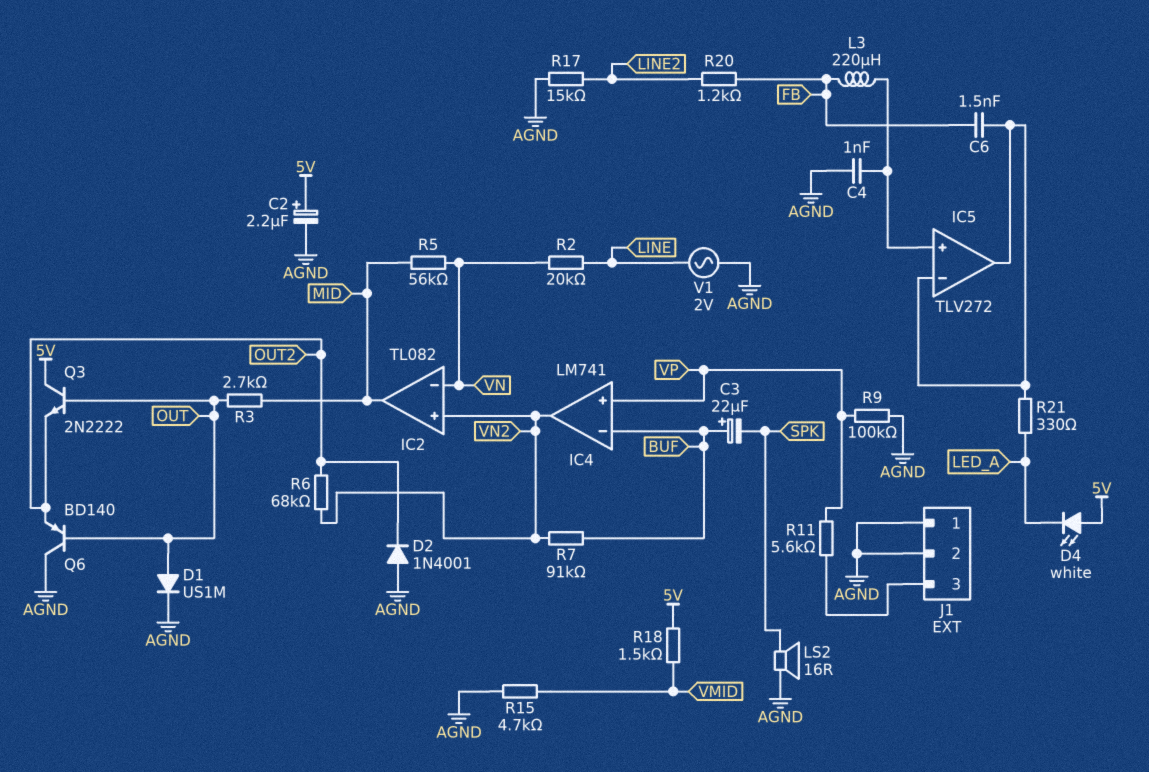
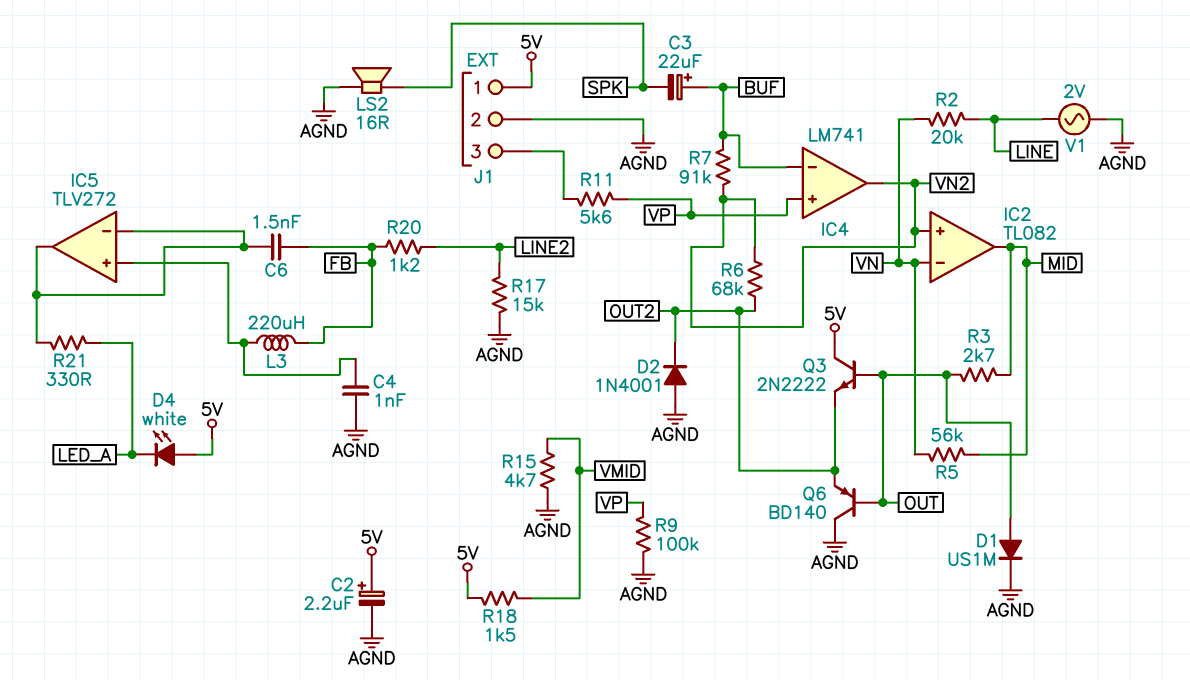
J1 pin 1: AGND -> 5V

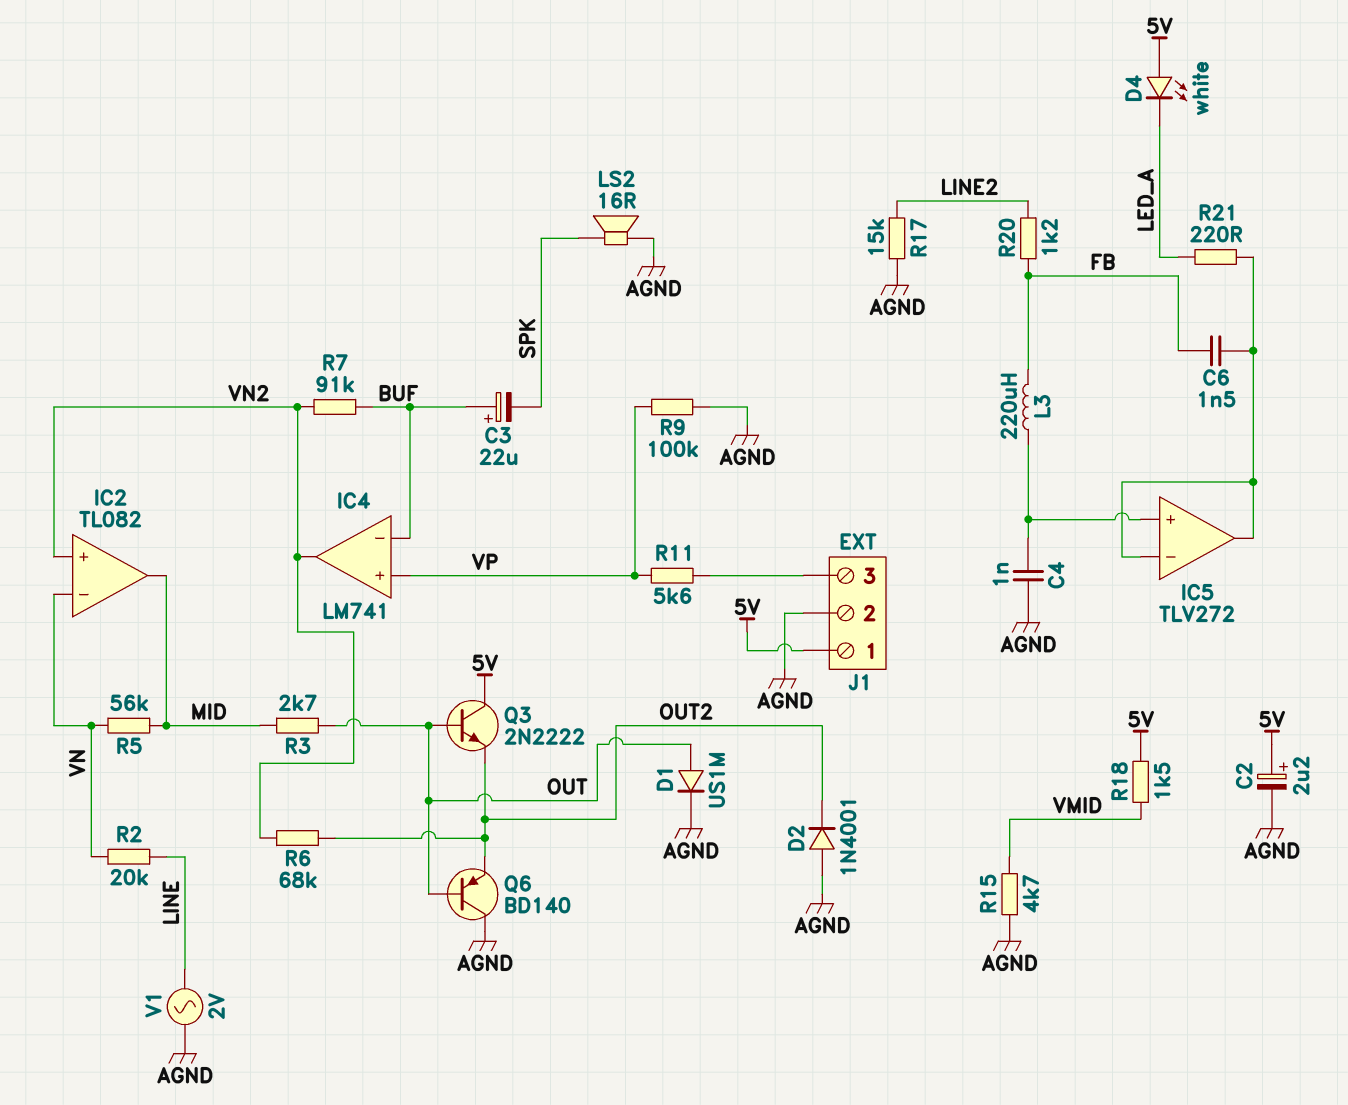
R21: 330 (IC5/in-, LED_A) -> 220 (IC5/in-, LED_A)

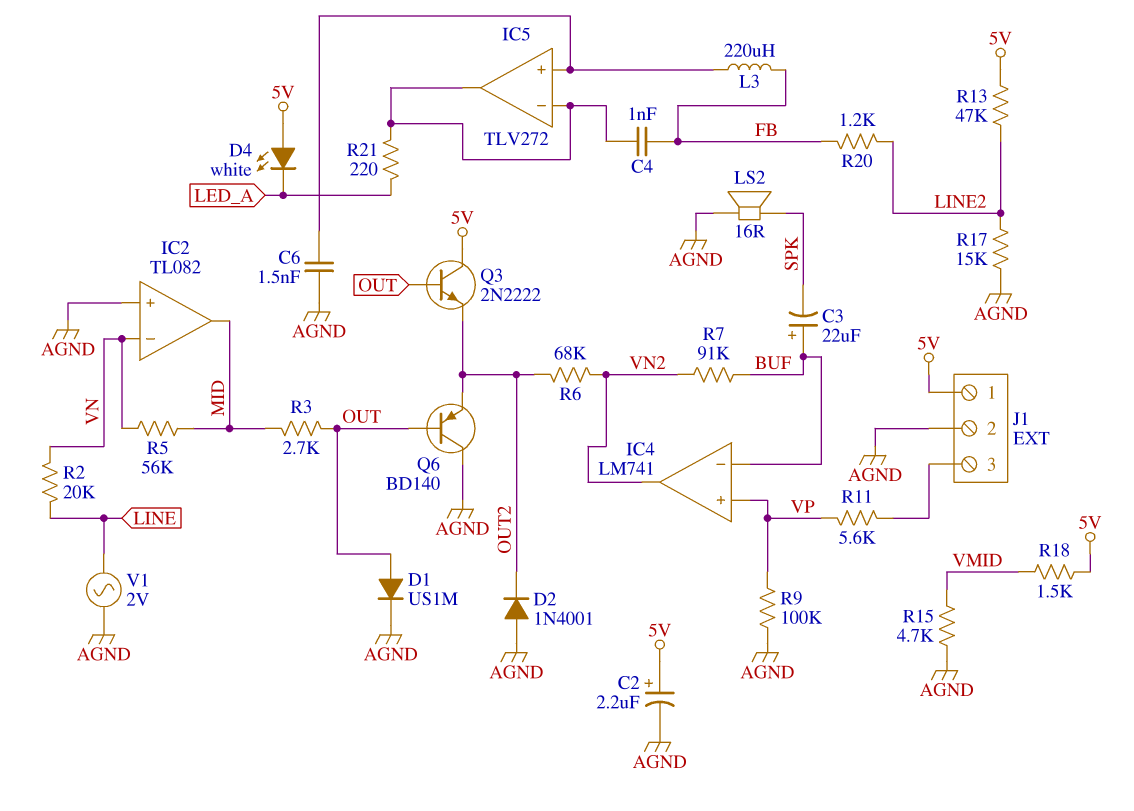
C4: 1nF (AGND, IC5/in+) -> 1nF (FB, IC5/in-)
C6: 1.5nF (FB, IC5/in-) -> 1.5nF (AGND, IC5/in+)
IC2 pin in+: VN2 -> AGND
R13: none -> 47k (5V, LINE2)

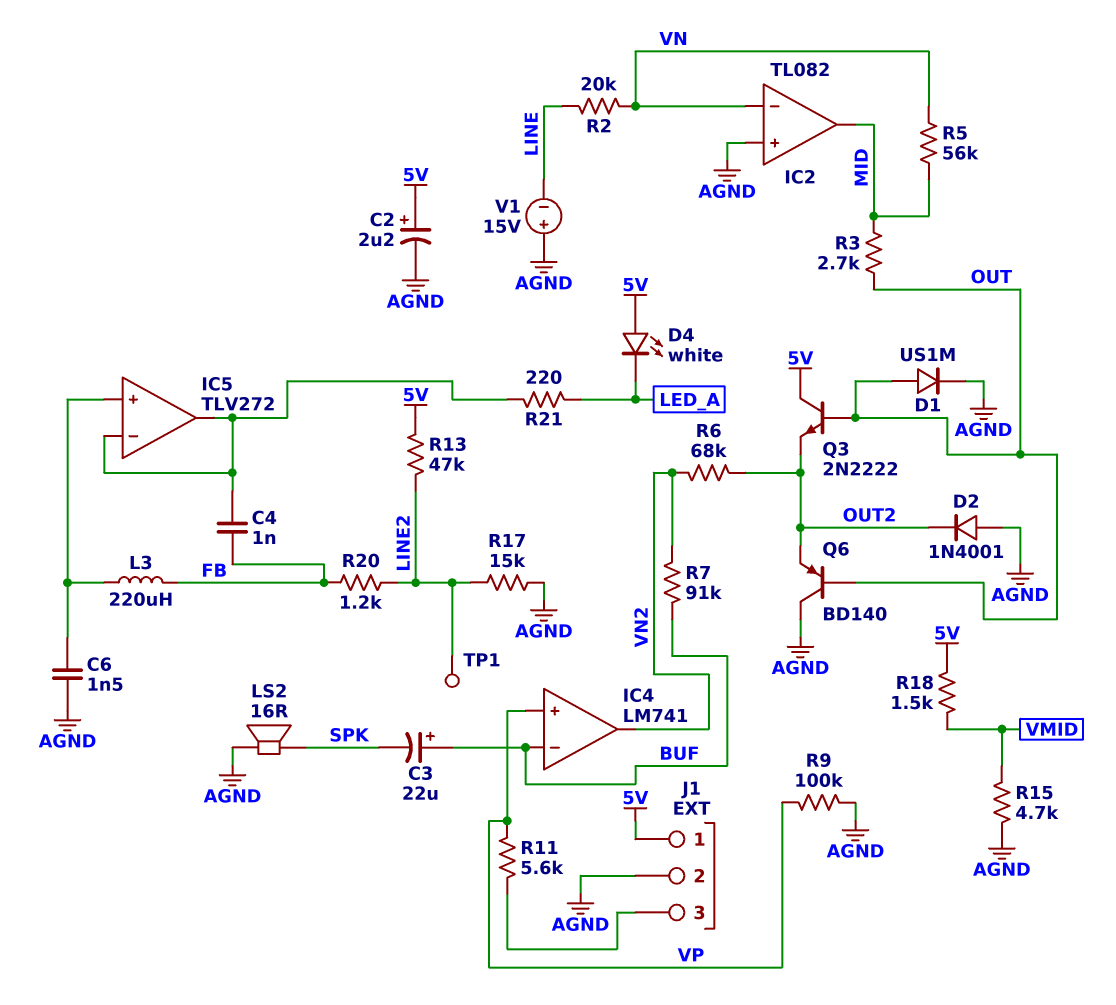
TP1: none -> test point (LINE2)
V1: AC 2V (AGND, LINE) -> 15V (plus AGND, minus LINE)

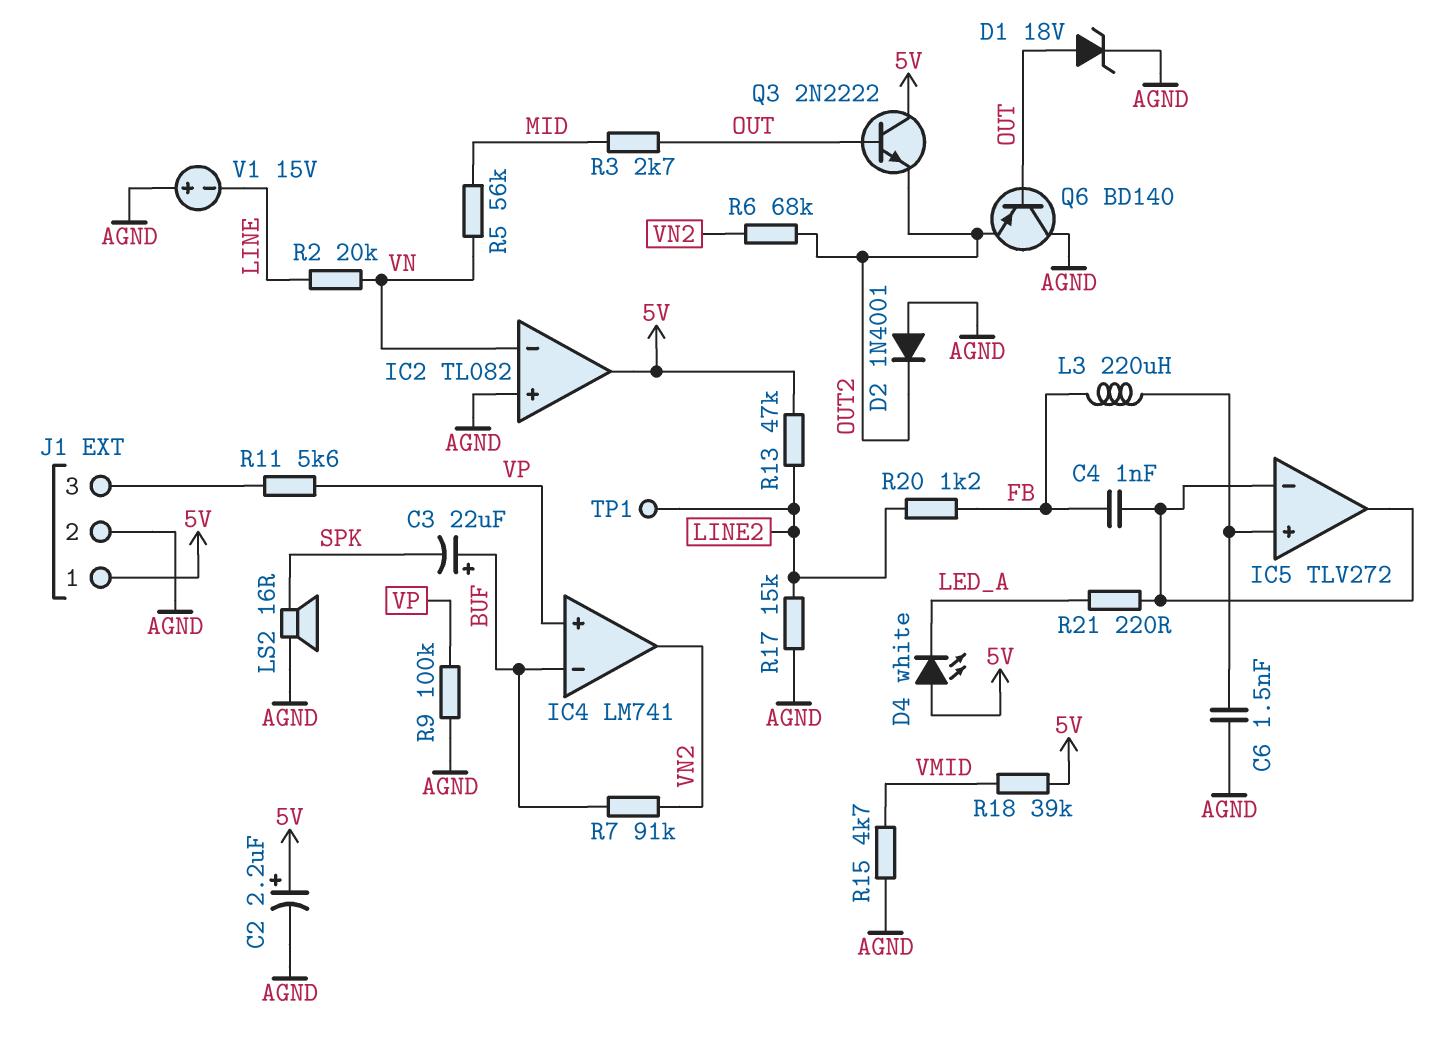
D1: diode US1M (A OUT, K AGND) -> zener 18V (A OUT, K AGND)
IC2 pin out: MID -> 5V
R18: 1.5k (5V, VMID) -> 39k (5V, VMID)

